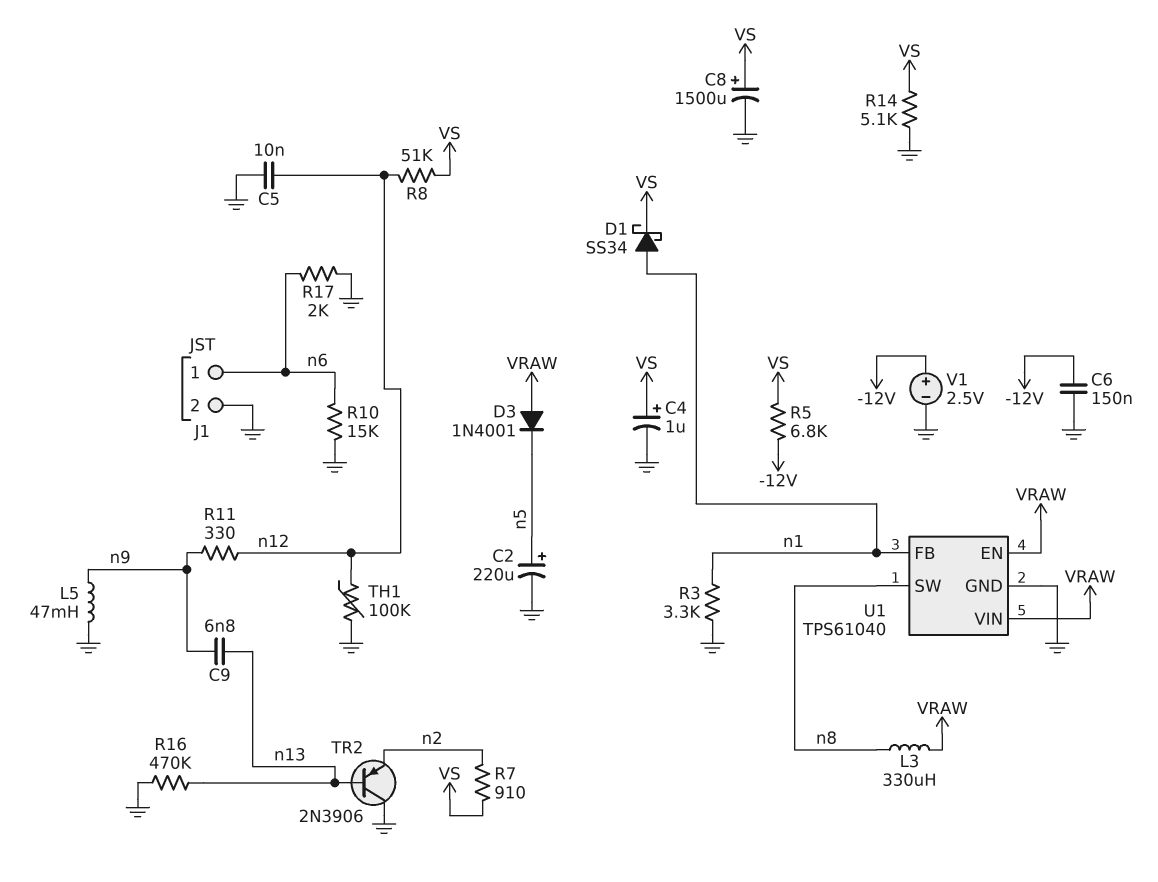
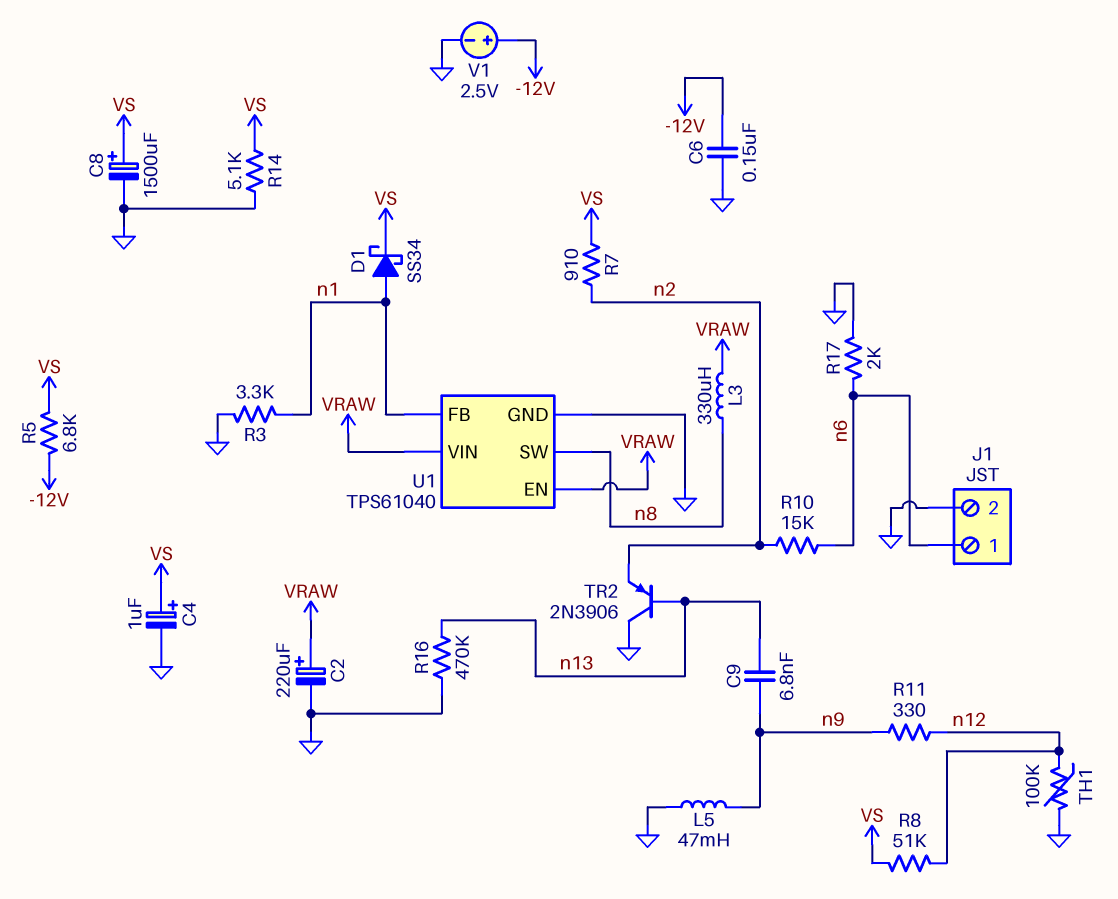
C2: 220uF (plus n5, minus GND) -> 220uF (plus VRAW, minus GND)
C5: 10nF (GND, n12) -> none
D3: diode 1N4001 (A VRAW, K n5) -> none
R10: 15k (GND, n6) -> 15k (n2, n6)

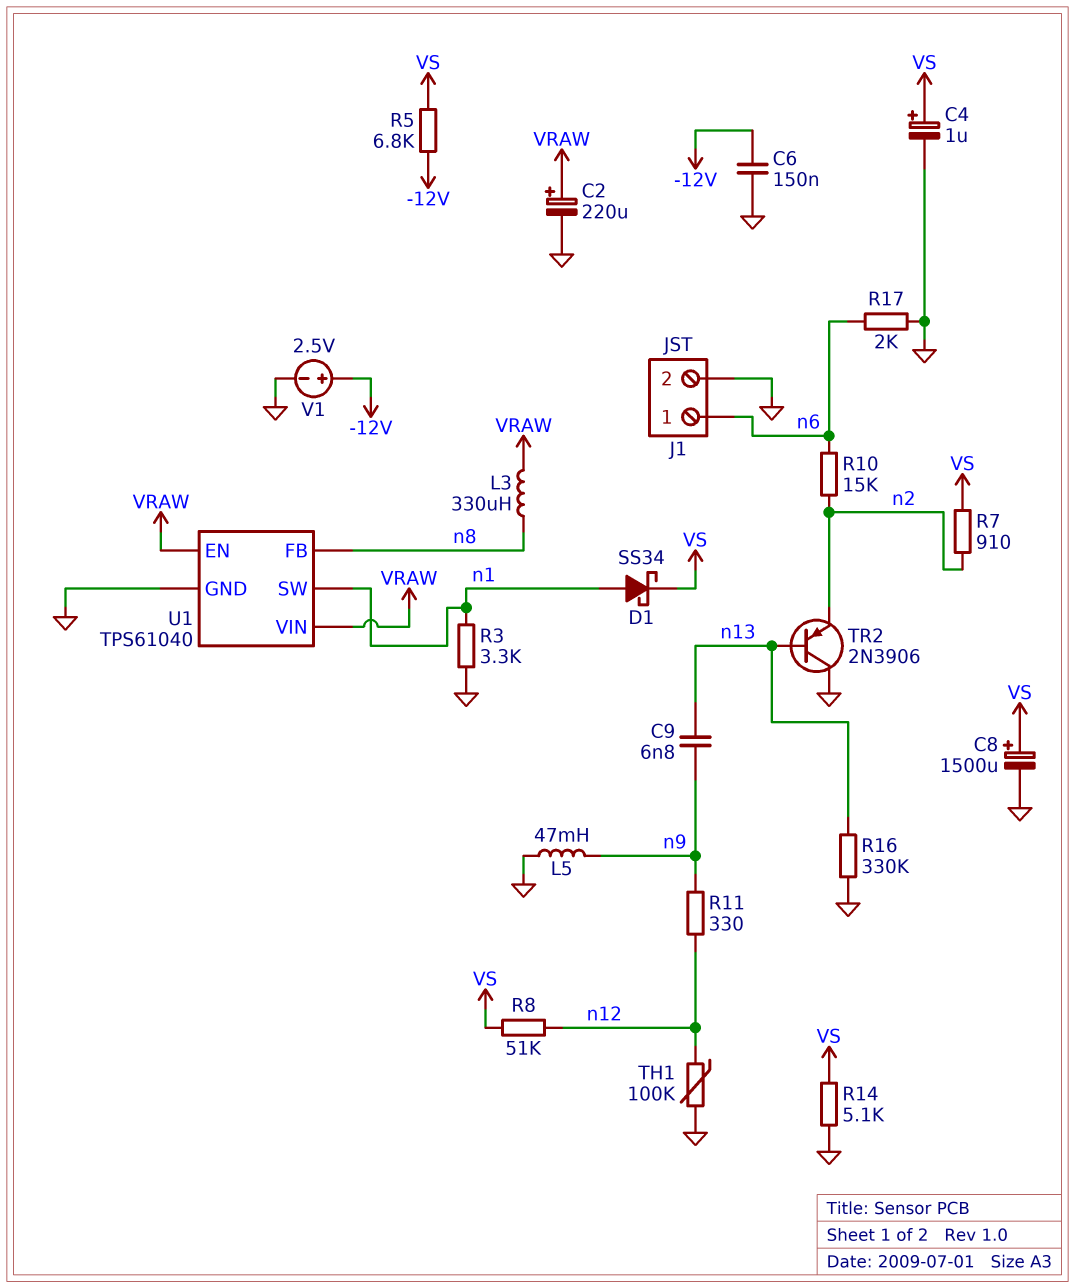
R16: 470k (GND, n13) -> 330k (GND, n13)
U1 pin FB: n1 -> n8
U1 pin SW: n8 -> n1

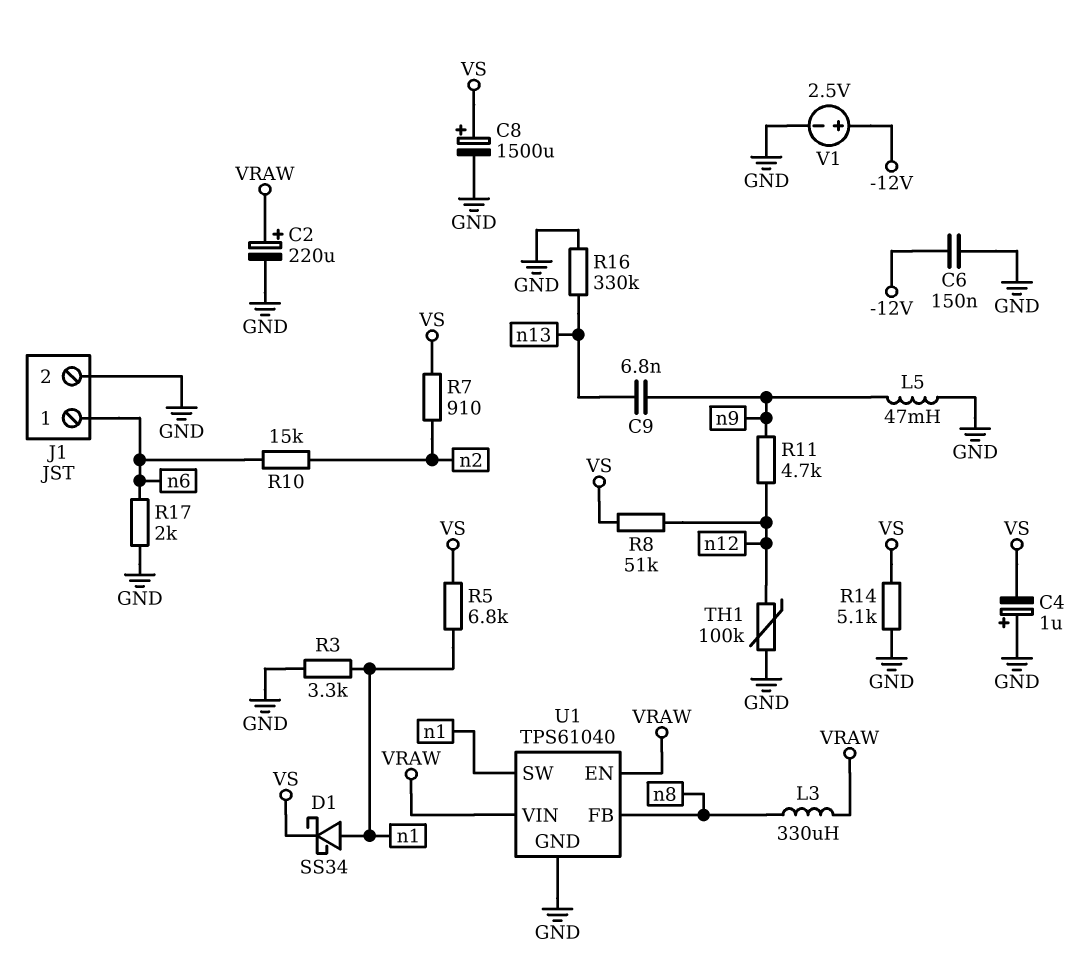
C4: 1uF (plus VS, minus GND) -> 1uF (plus GND, minus VS)
R5: 6.8k (-12V, VS) -> 6.8k (VS, n1)
R11: 330 (n9, n12) -> 4.7k (n9, n12)
TR2: PNP 2N3906 (B n13, C GND, E n2) -> none

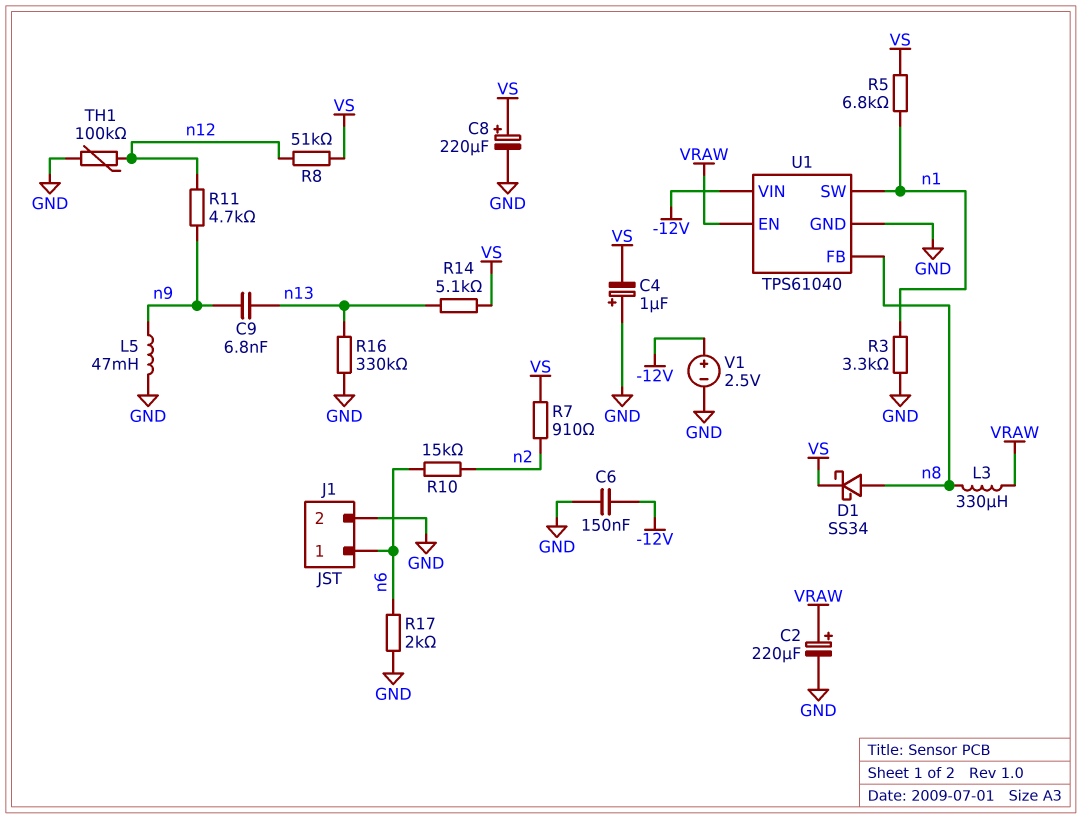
C8: 1500uF (plus VS, minus GND) -> 220uF (plus VS, minus GND)
D1: schottky SS34 (A n1, K VS) -> schottky SS34 (A n8, K VS)
R14: 5.1k (GND, VS) -> 5.1k (VS, n13)
U1 pin VIN: VRAW -> -12V

